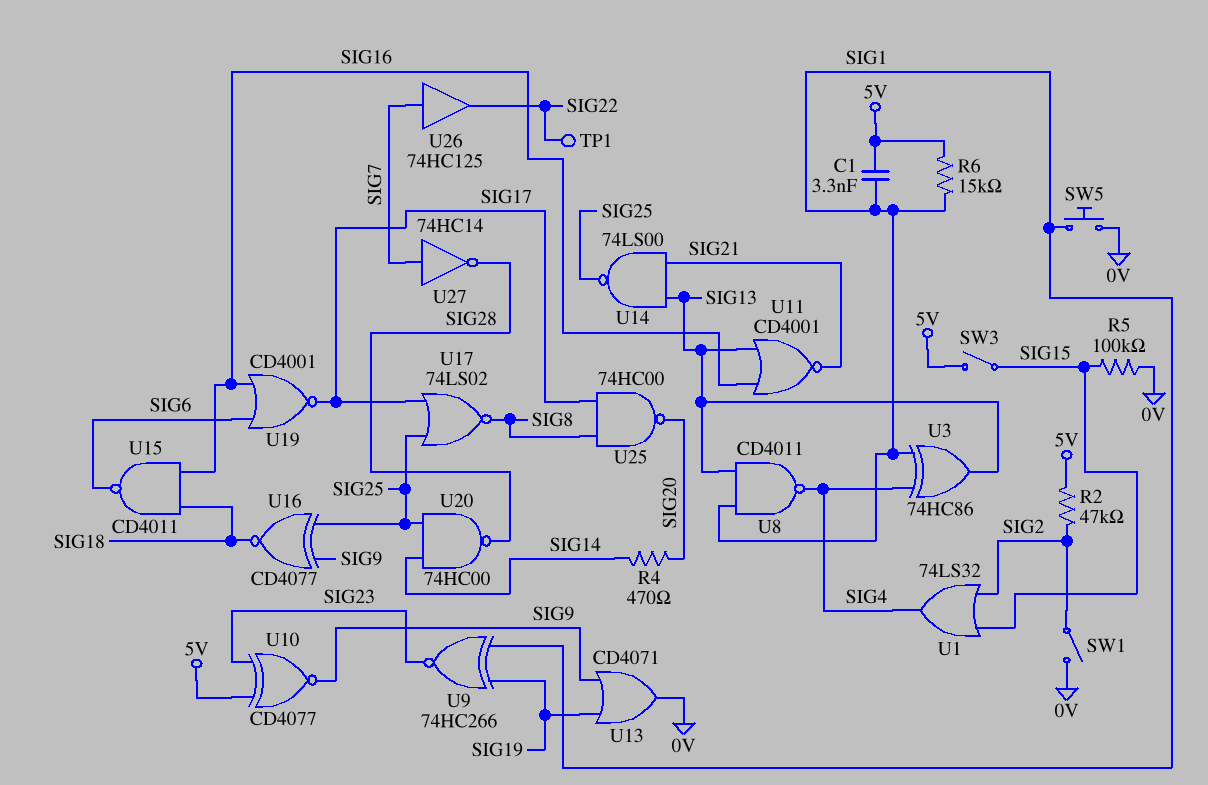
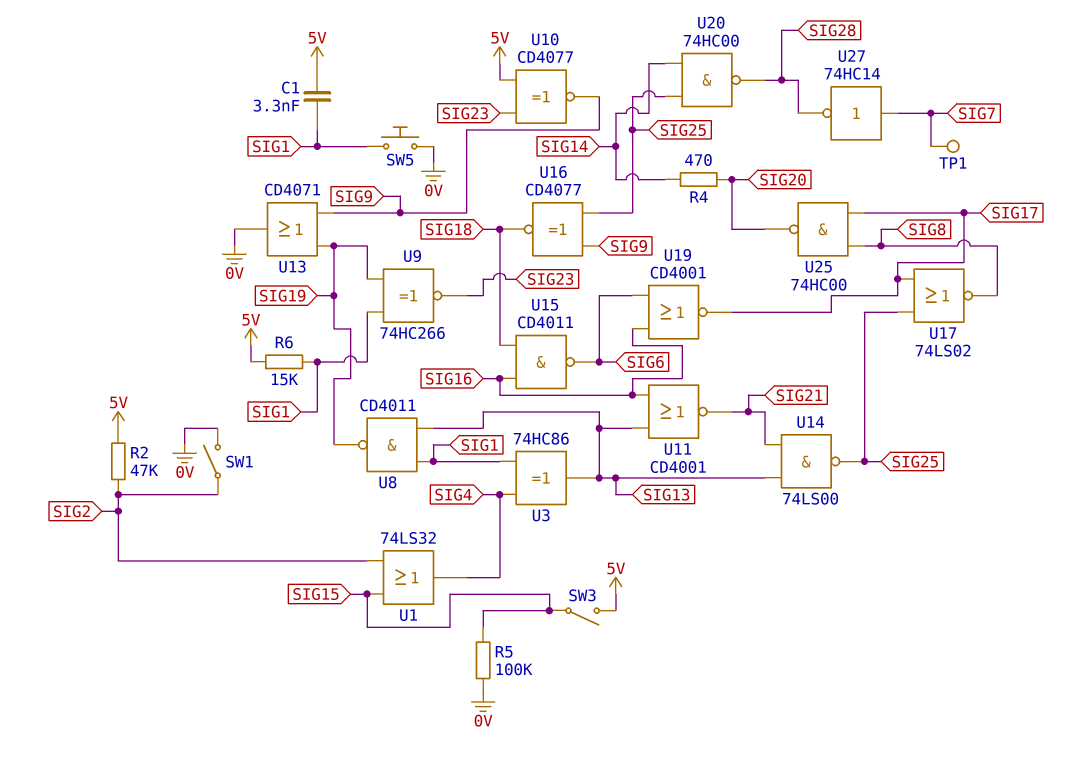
TP1: test point (SIG22) -> test point (SIG7)
U8: NAND CD4011 (in SIG1, in SIG13, out SIG4) -> NAND CD4011 (in SIG1, in SIG13, out SIG19)
U26: buffer 74HC125 (in SIG7, out SIG22) -> none

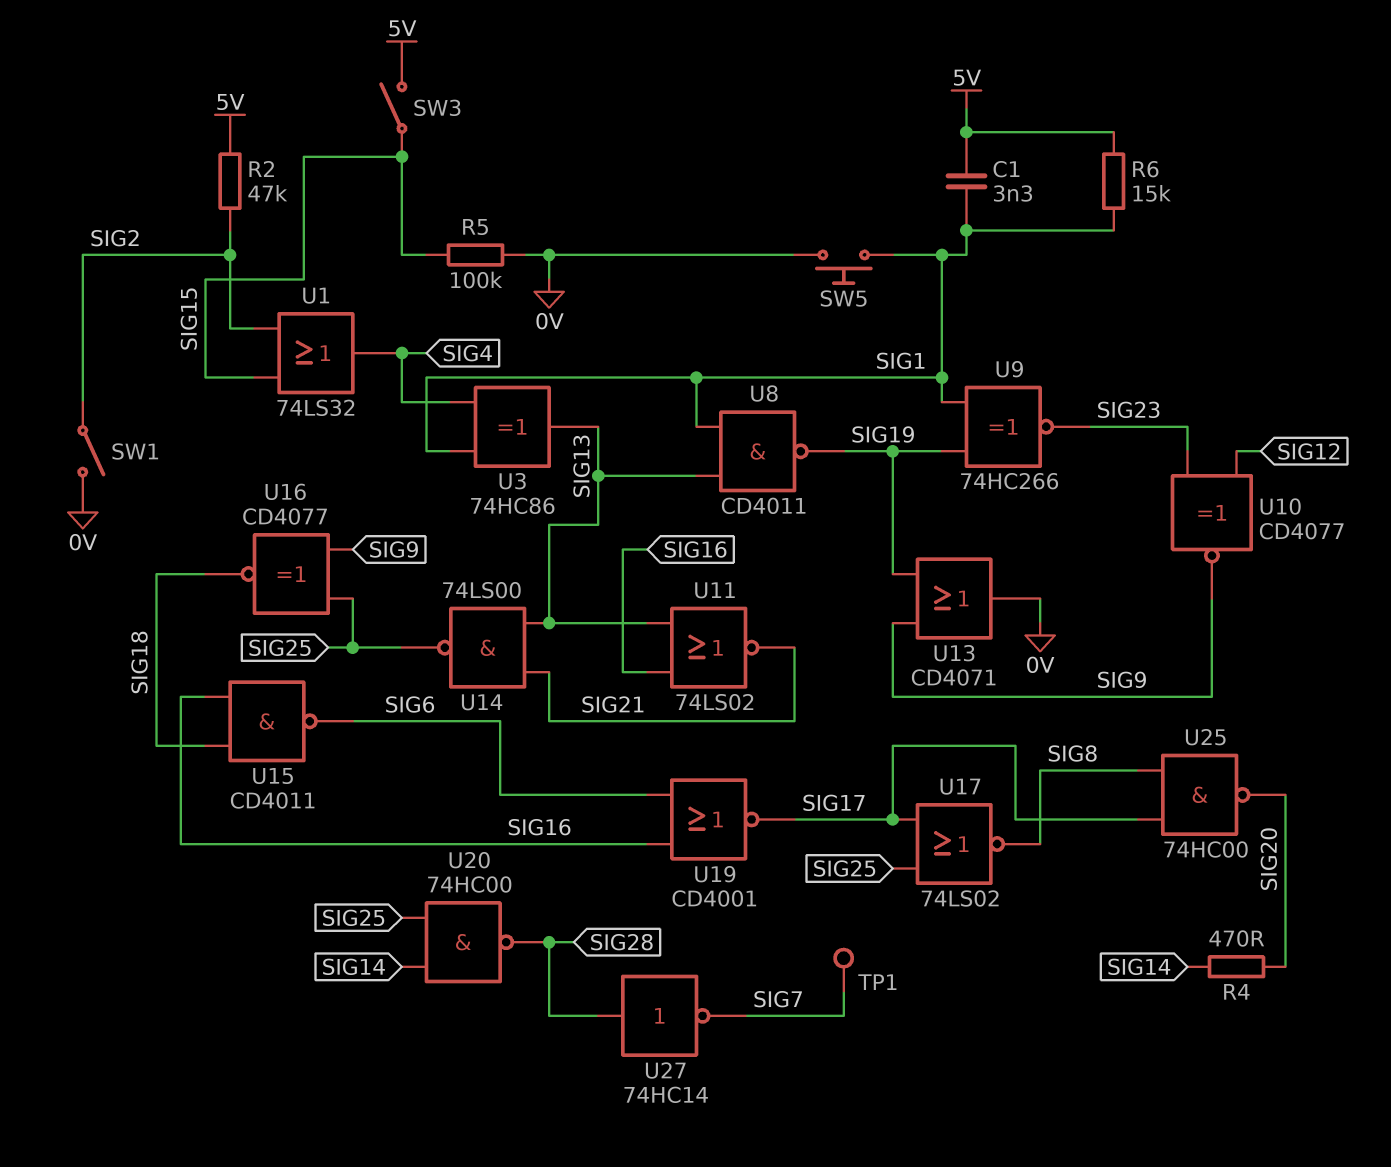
U10: XNOR CD4077 (in 5V, in SIG23, out SIG9) -> XNOR CD4077 (in SIG12, in SIG23, out SIG9)
U11: NOR CD4001 (in SIG13, in SIG16, out SIG21) -> NOR 74LS02 (in SIG13, in SIG16, out SIG21)
U27: NOT 74HC14 (in SIG7, out SIG28) -> NOT 74HC14 (in SIG28, out SIG7)

